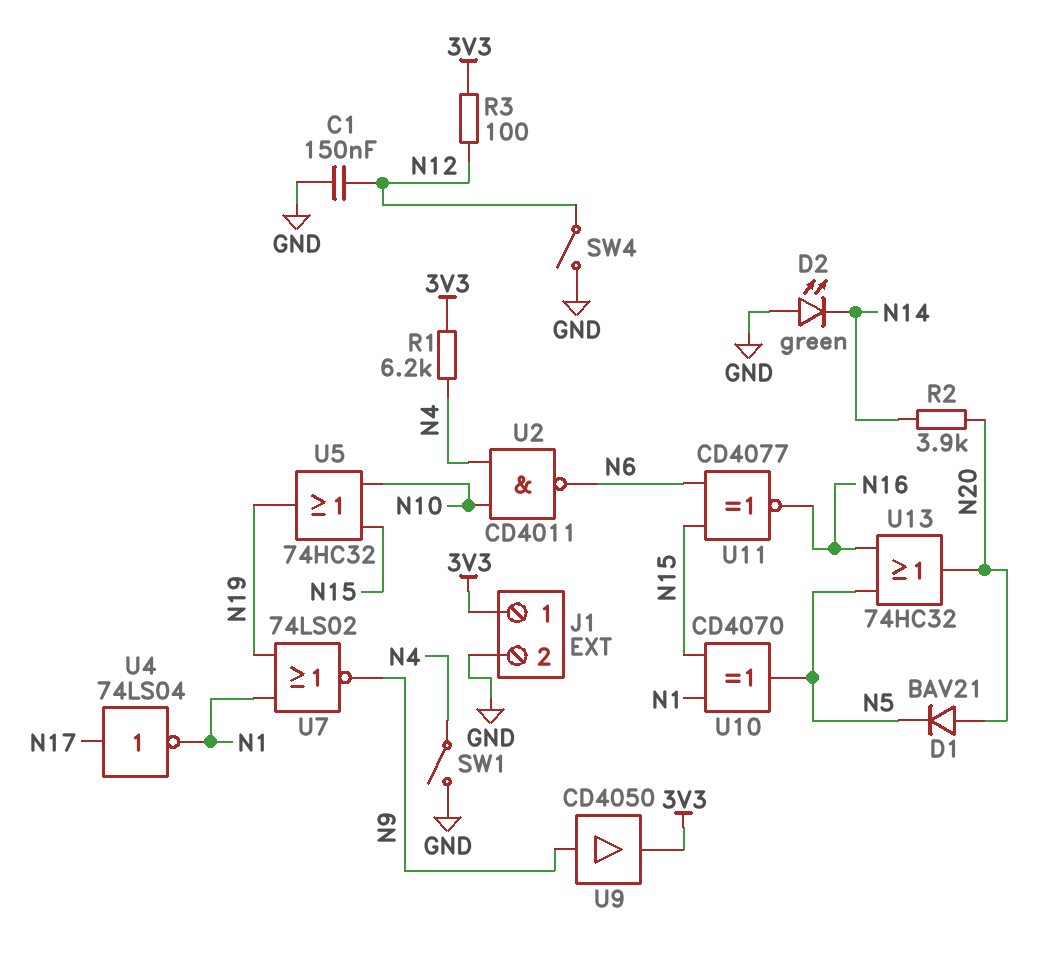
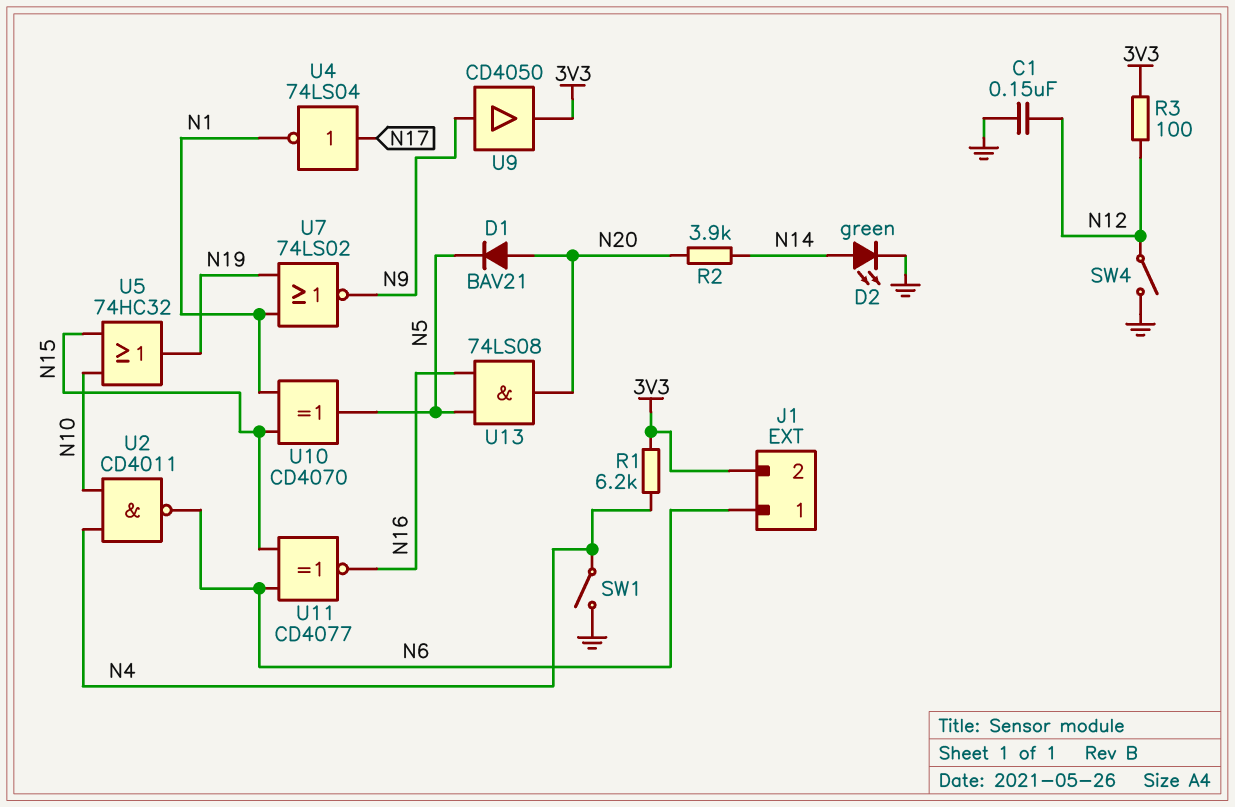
D2: LED green (A GND, K N14) -> LED green (A N14, K GND)
J1 pin 1: 3V3 -> N6
J1 pin 2: GND -> 3V3
U13: OR 74HC32 (in N5, in N16, out N20) -> AND 74LS08 (in N5, in N16, out N20)

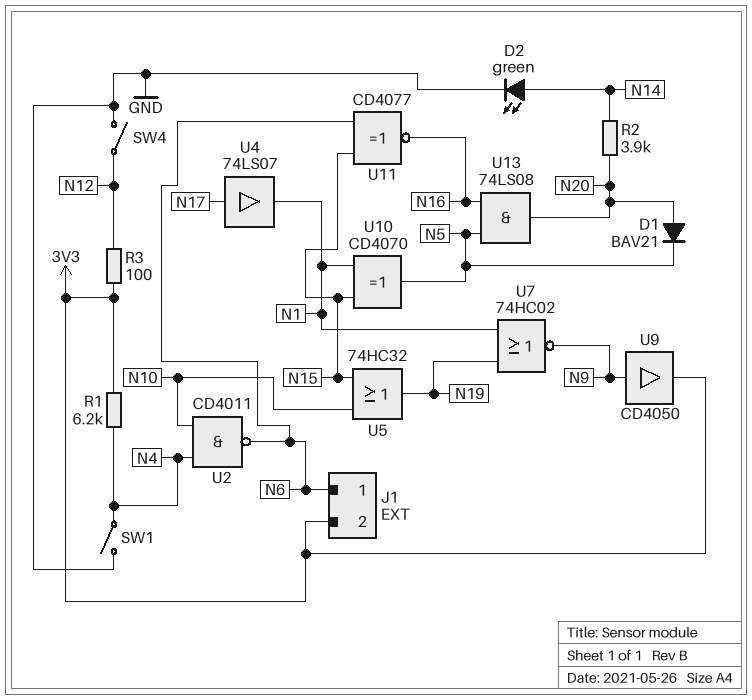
C1: 150nF (GND, N12) -> none
U4: NOT 74LS04 (in N17, out N1) -> buffer 74LS07 (in N17, out N1)
U7: NOR 74LS02 (in N1, in N19, out N9) -> NOR 74HC02 (in N1, in N19, out N9)

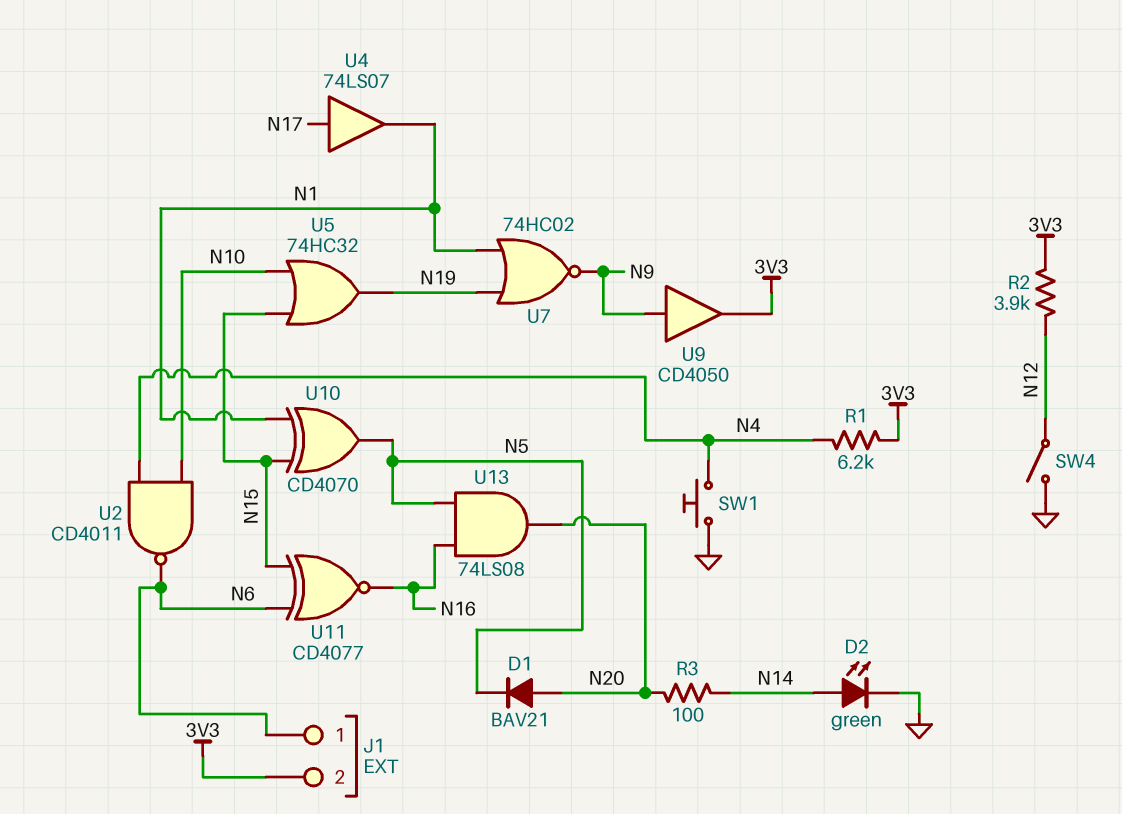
R2: 3.9k (N14, N20) -> 3.9k (3V3, N12)
R3: 100 (3V3, N12) -> 100 (N14, N20)
SW1: switch (GND, N4) -> button (GND, N4)

